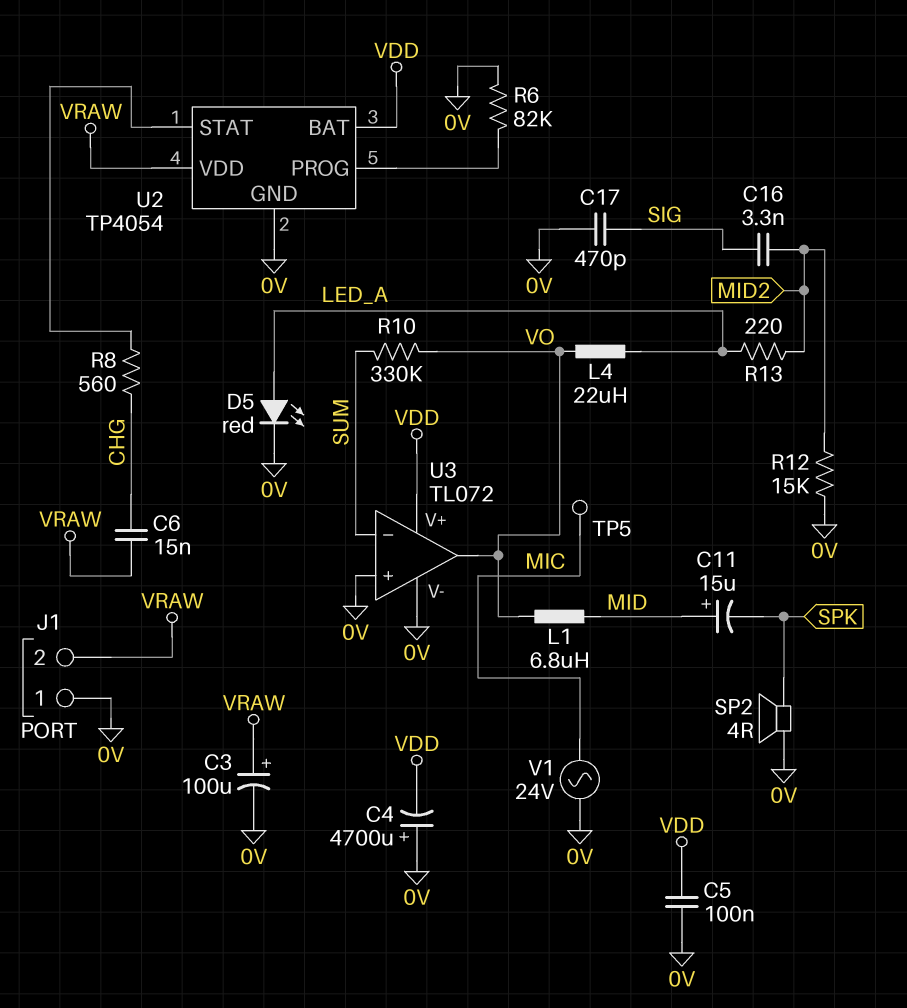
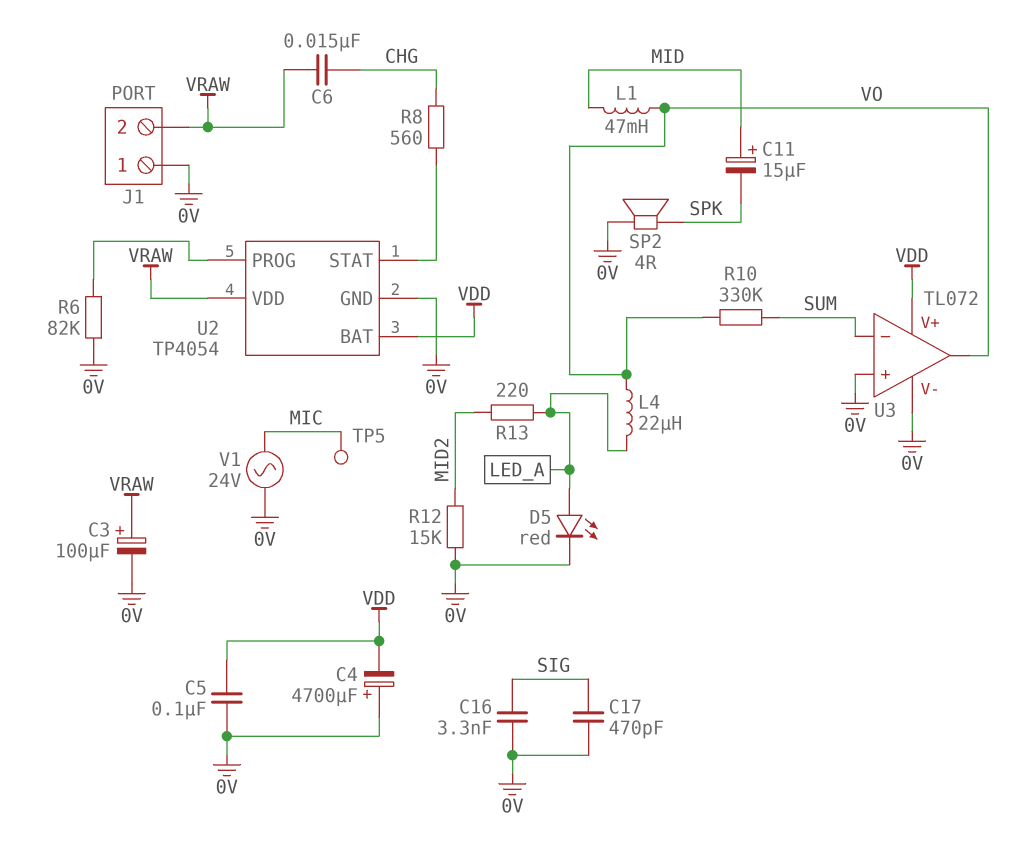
C16: 3.3nF (MID2, SIG) -> 3.3nF (0V, SIG)
L1: 6.8uH (MID, VO) -> 47mH (MID, VO)

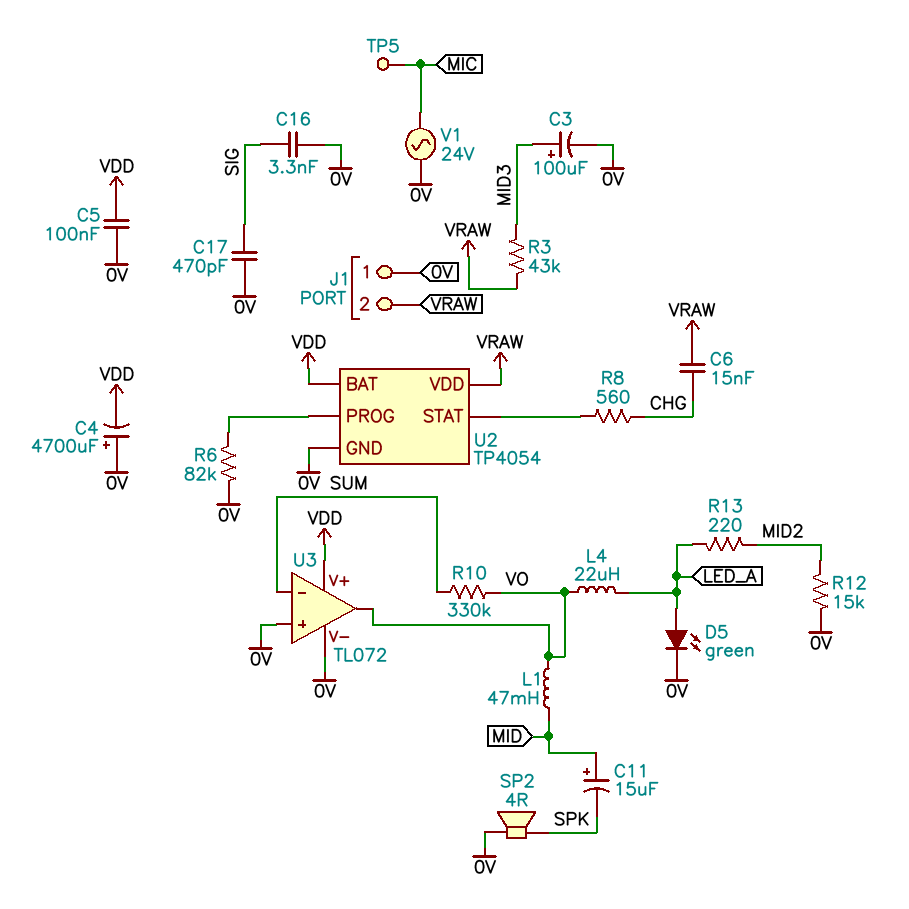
C3: 100uF (plus VRAW, minus 0V) -> 100uF (plus MID3, minus 0V)
D5: LED red (A LED_A, K 0V) -> LED green (A LED_A, K 0V)
R3: none -> 43k (MID3, VRAW)

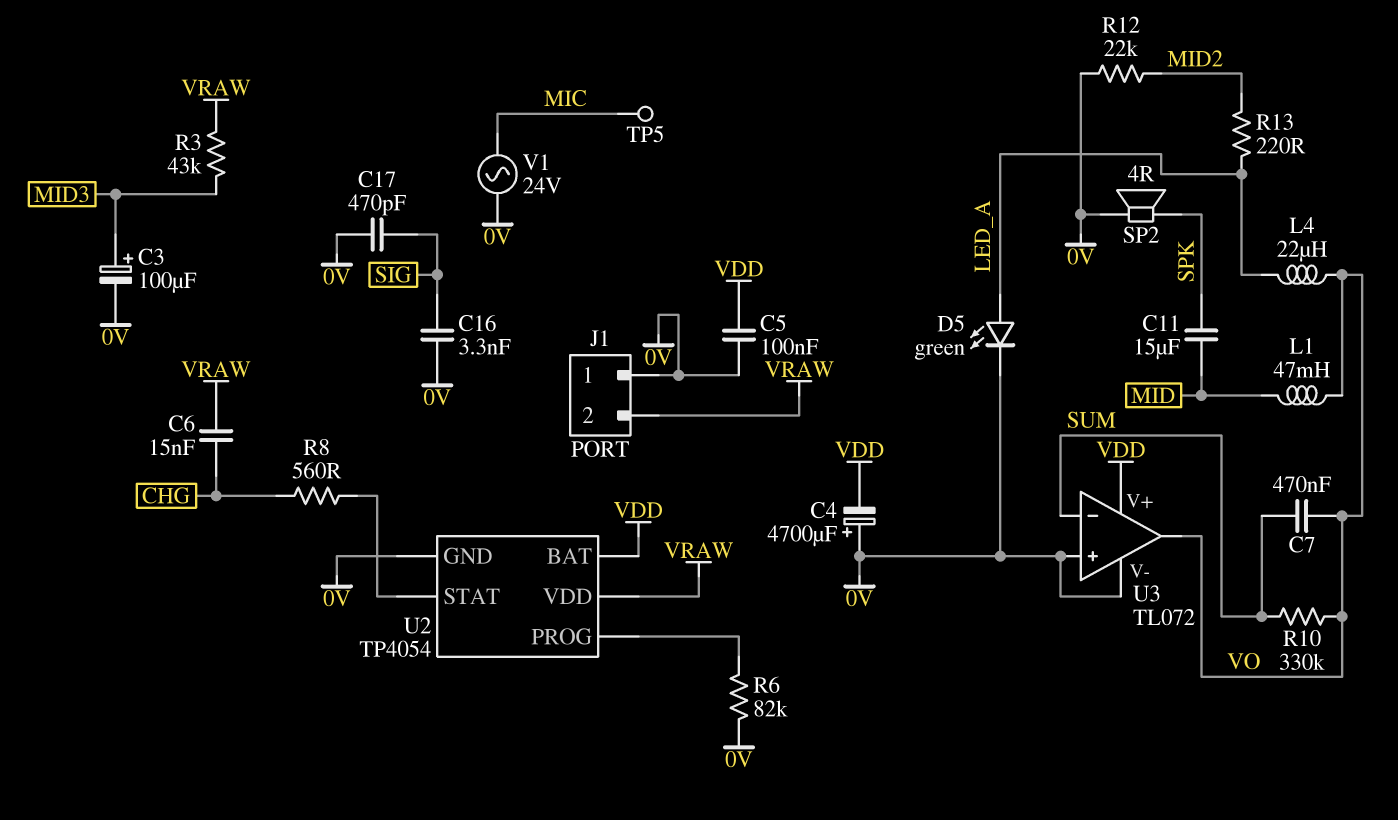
C7: none -> 470nF (SUM, VO)
C11: 15uF (plus MID, minus SPK) -> 15uF (MID, SPK)
R12: 15k (0V, MID2) -> 22k (0V, MID2)

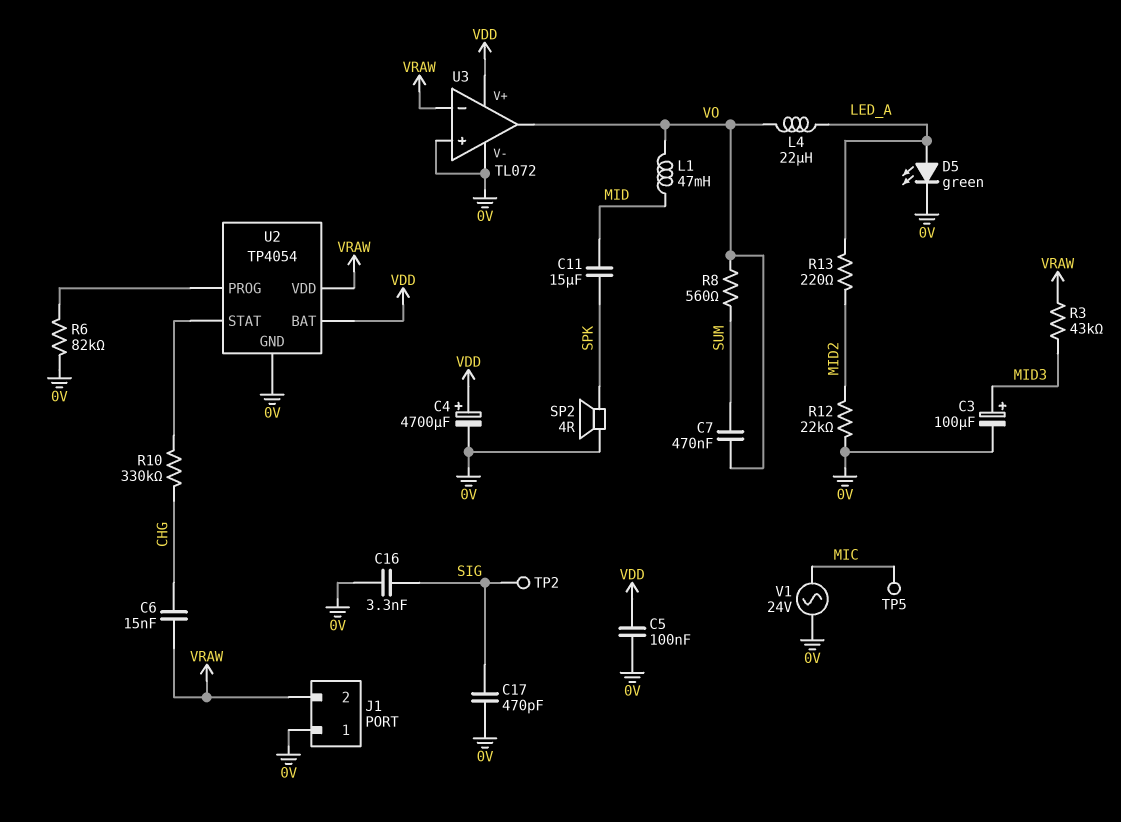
C4: 4700uF (plus 0V, minus VDD) -> 4700uF (plus VDD, minus 0V)
R8: 560 (CHG, U2/STAT) -> 560 (SUM, VO)
R10: 330k (SUM, VO) -> 330k (CHG, U2/STAT)
TP2: none -> test point (SIG)
U3 pin in-: SUM -> VRAW

